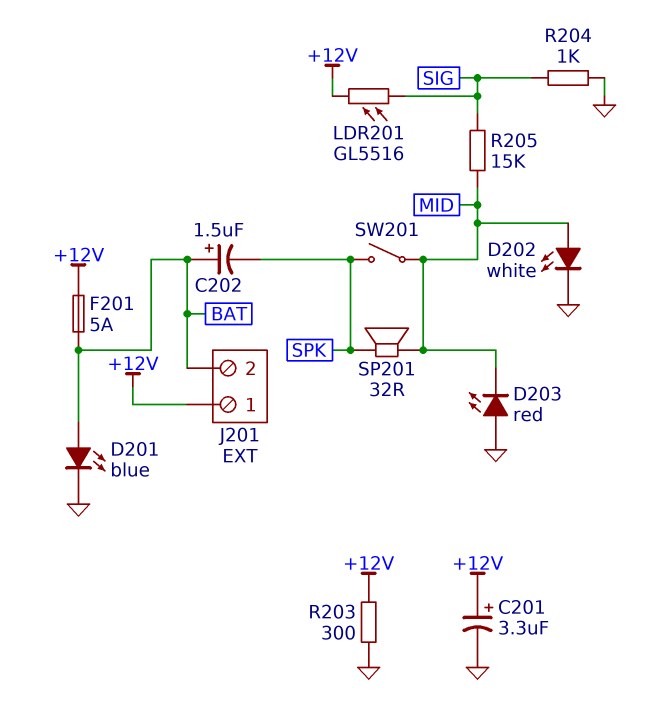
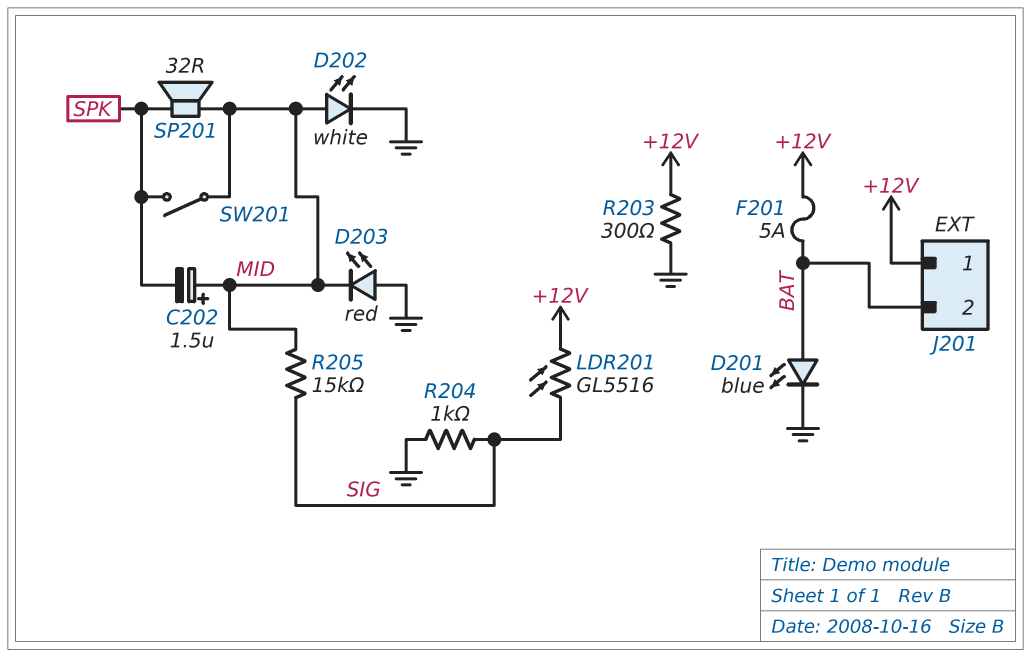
C201: 3.3uF (plus +12V, minus GND) -> none
C202: 1.5uF (plus BAT, minus SPK) -> 1.5uF (plus MID, minus SPK)

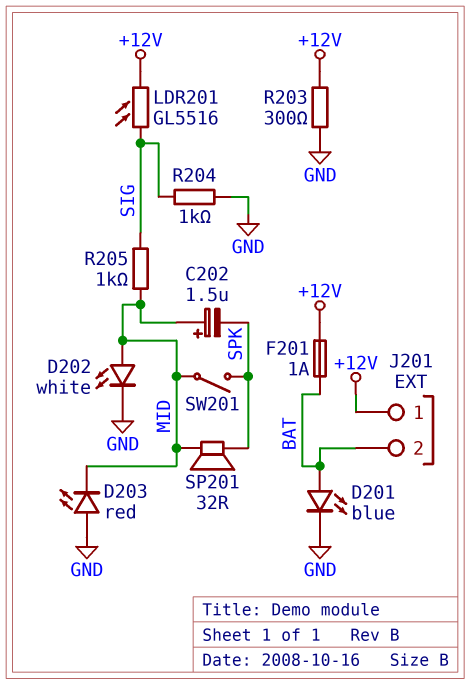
F201: 5A (+12V, BAT) -> 1A (+12V, BAT)
R205: 15k (MID, SIG) -> 1k (MID, SIG)

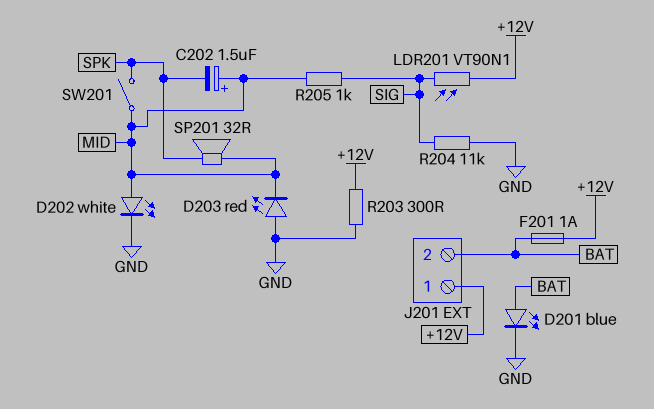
LDR201: GL5516 (+12V, SIG) -> VT90N1 (+12V, SIG)
R204: 1k (GND, SIG) -> 11k (GND, SIG)

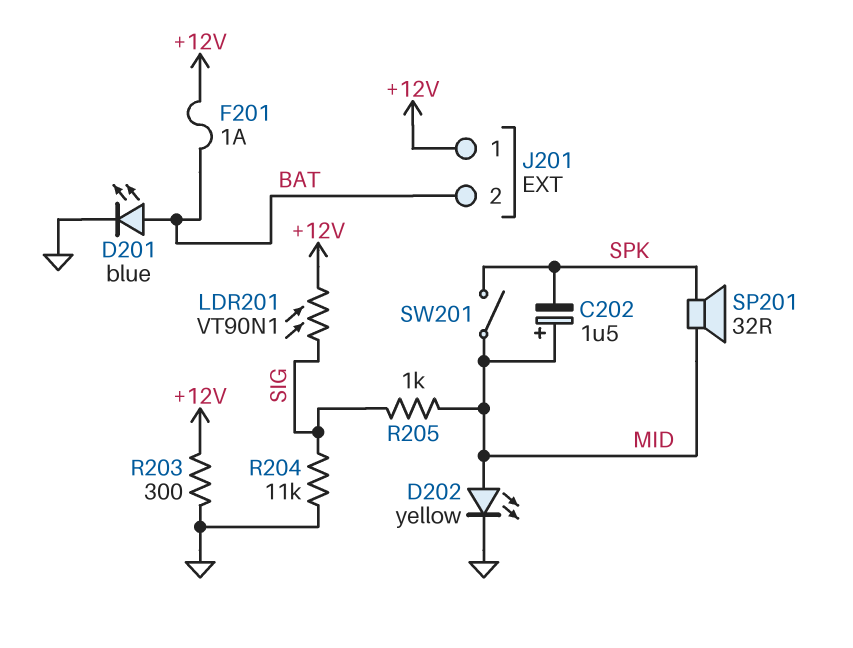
D202: LED white (A MID, K GND) -> LED yellow (A MID, K GND)
D203: LED red (A GND, K MID) -> none

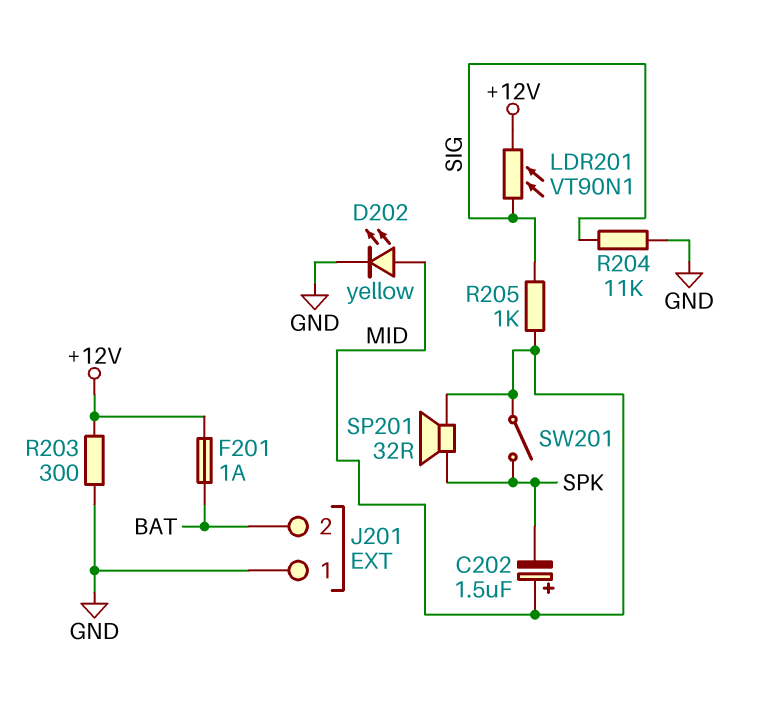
D201: LED blue (A BAT, K GND) -> none
J201 pin 1: +12V -> GND

